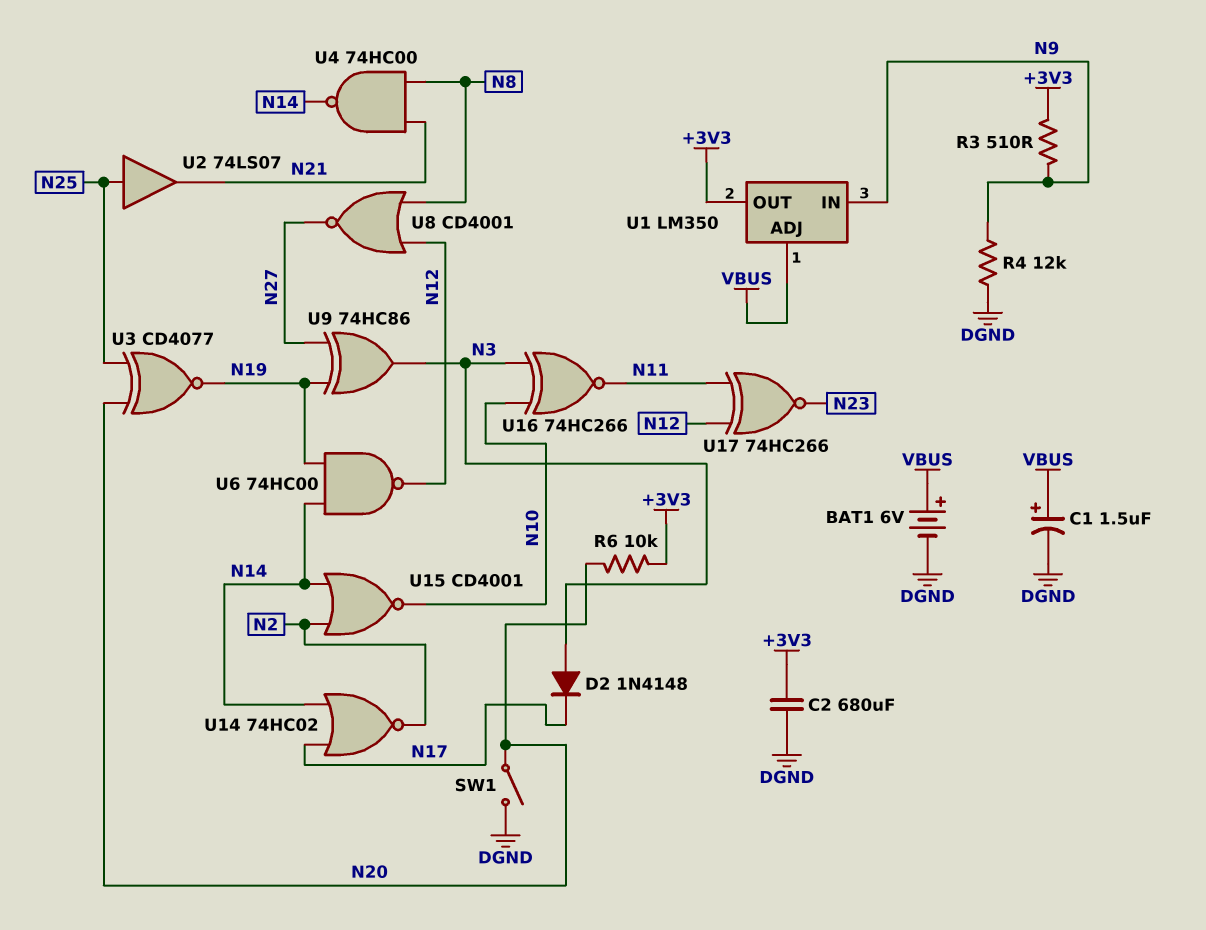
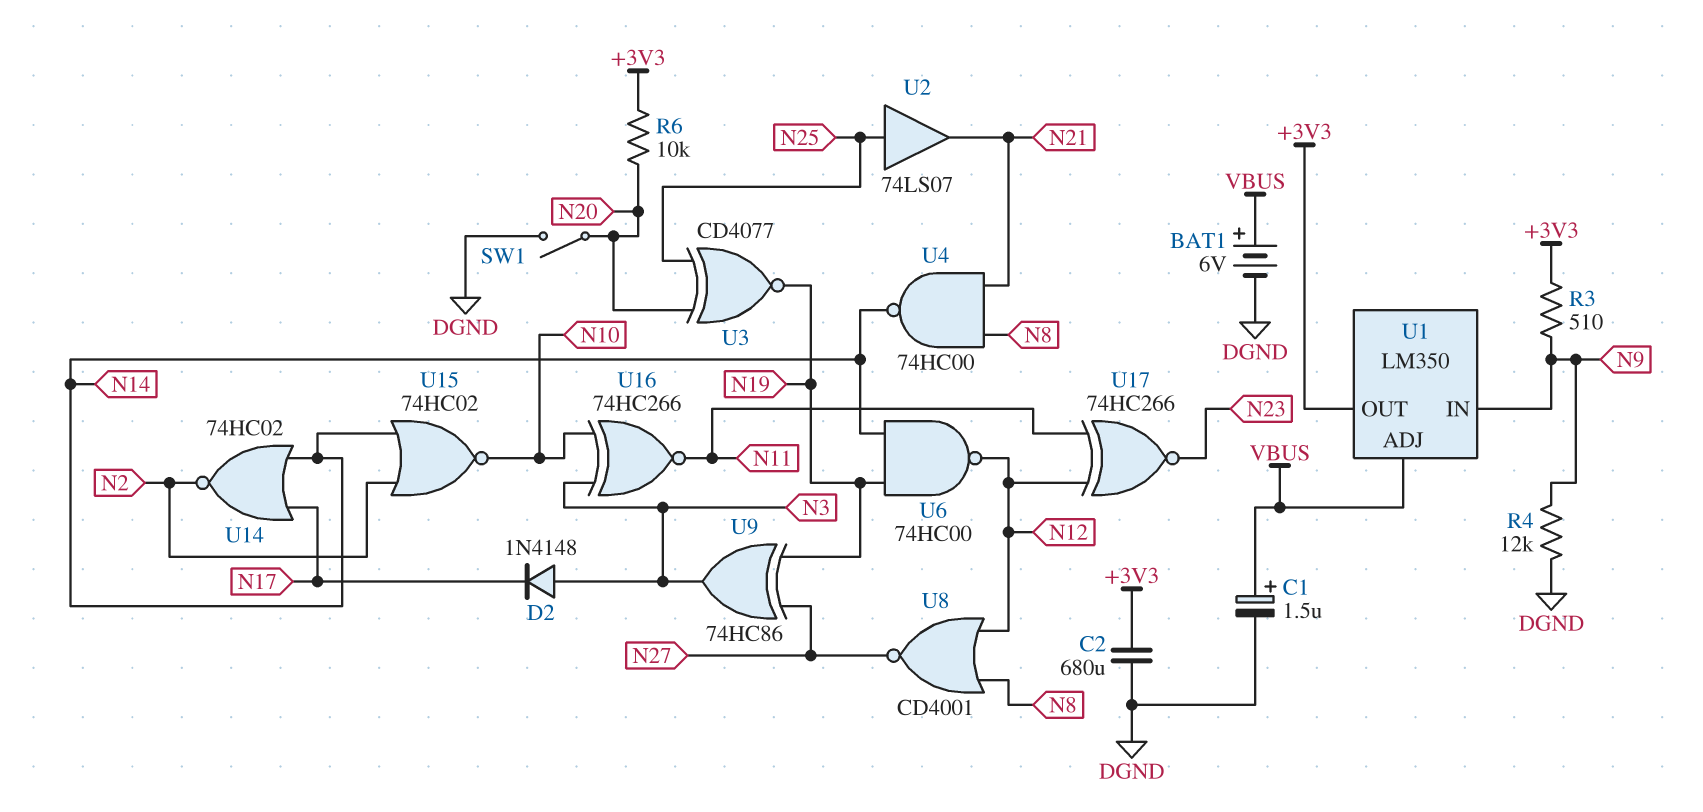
U15: NOR CD4001 (in N2, in N14, out N10) -> NOR 74HC02 (in N2, in N14, out N10)

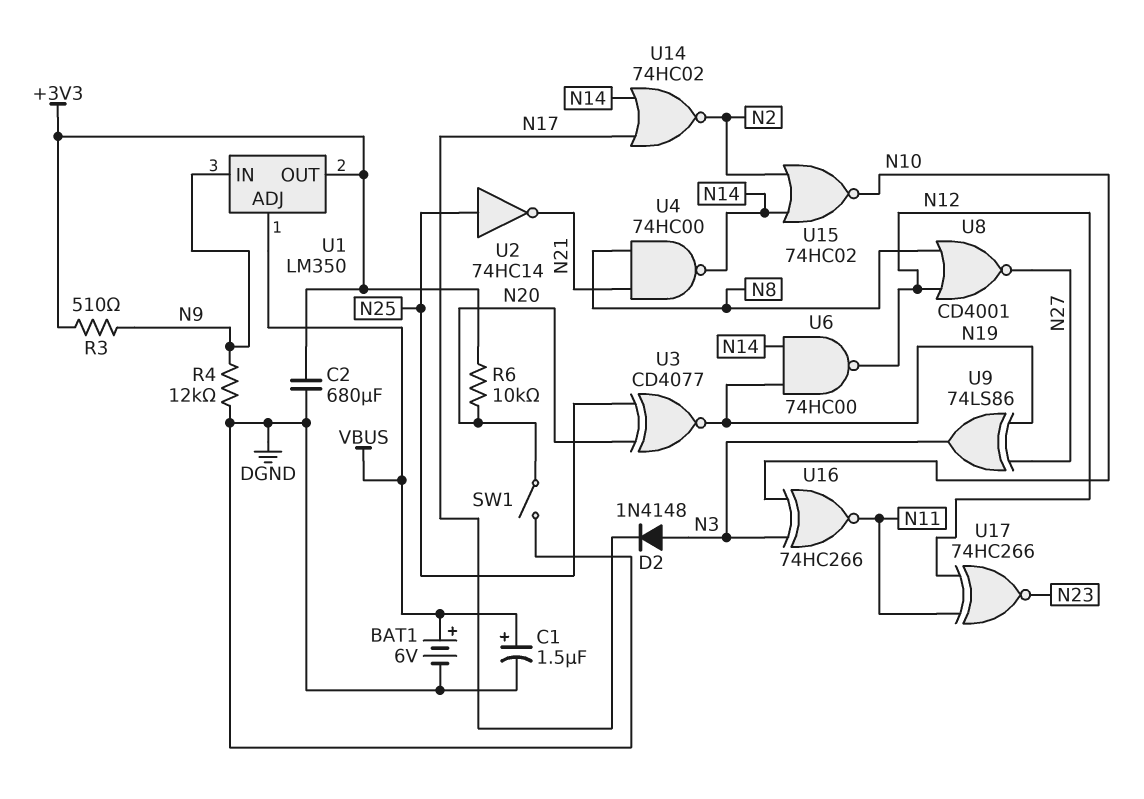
U2: buffer 74LS07 (in N25, out N21) -> NOT 74HC14 (in N25, out N21)
U9: XOR 74HC86 (in N19, in N27, out N3) -> XOR 74LS86 (in N19, in N27, out N3)

